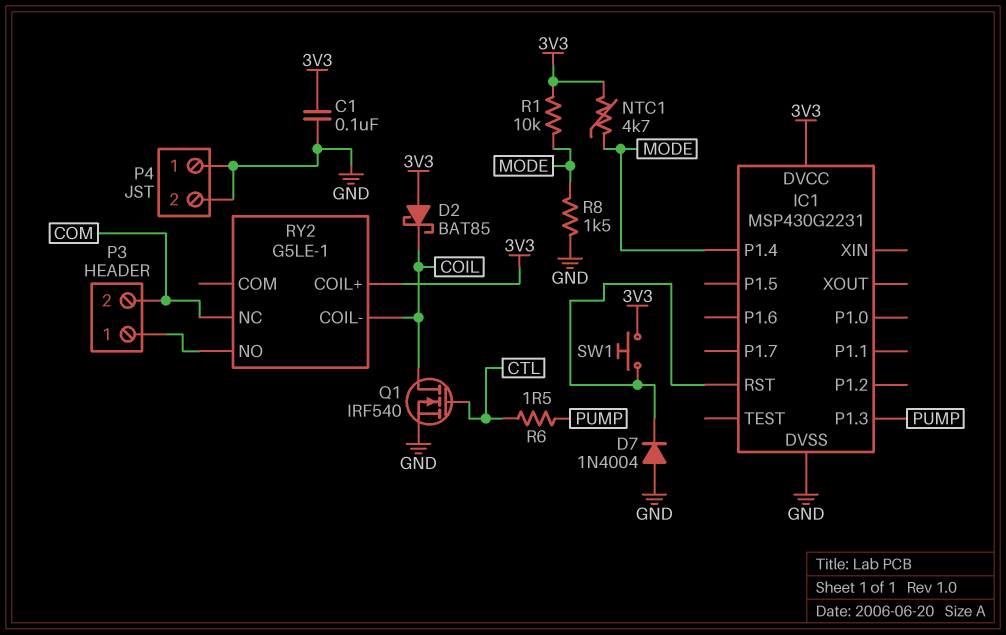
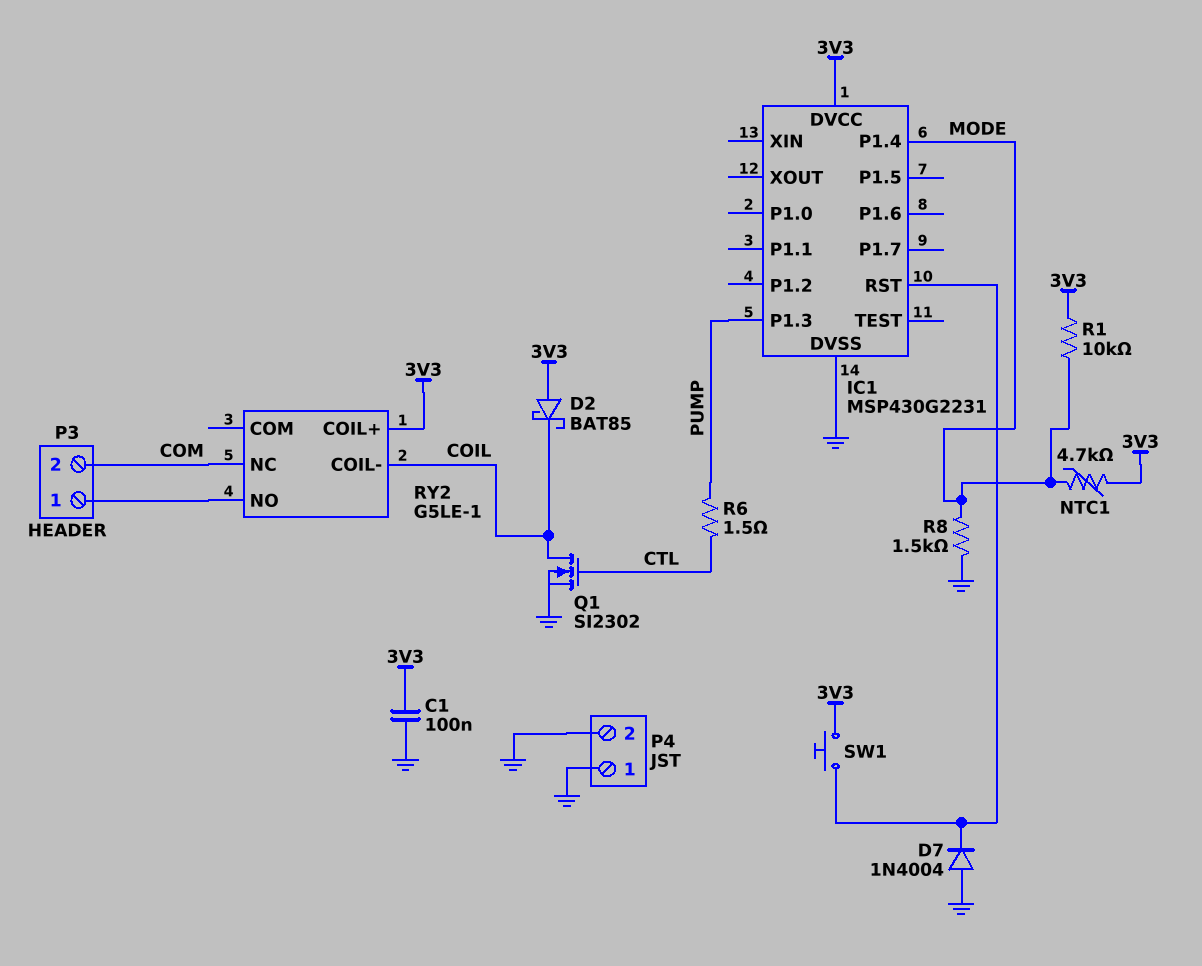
Q1: NMOS IRF540 (G CTL, D COIL, S GND) -> NMOS SI2302 (G CTL, D COIL, S GND)

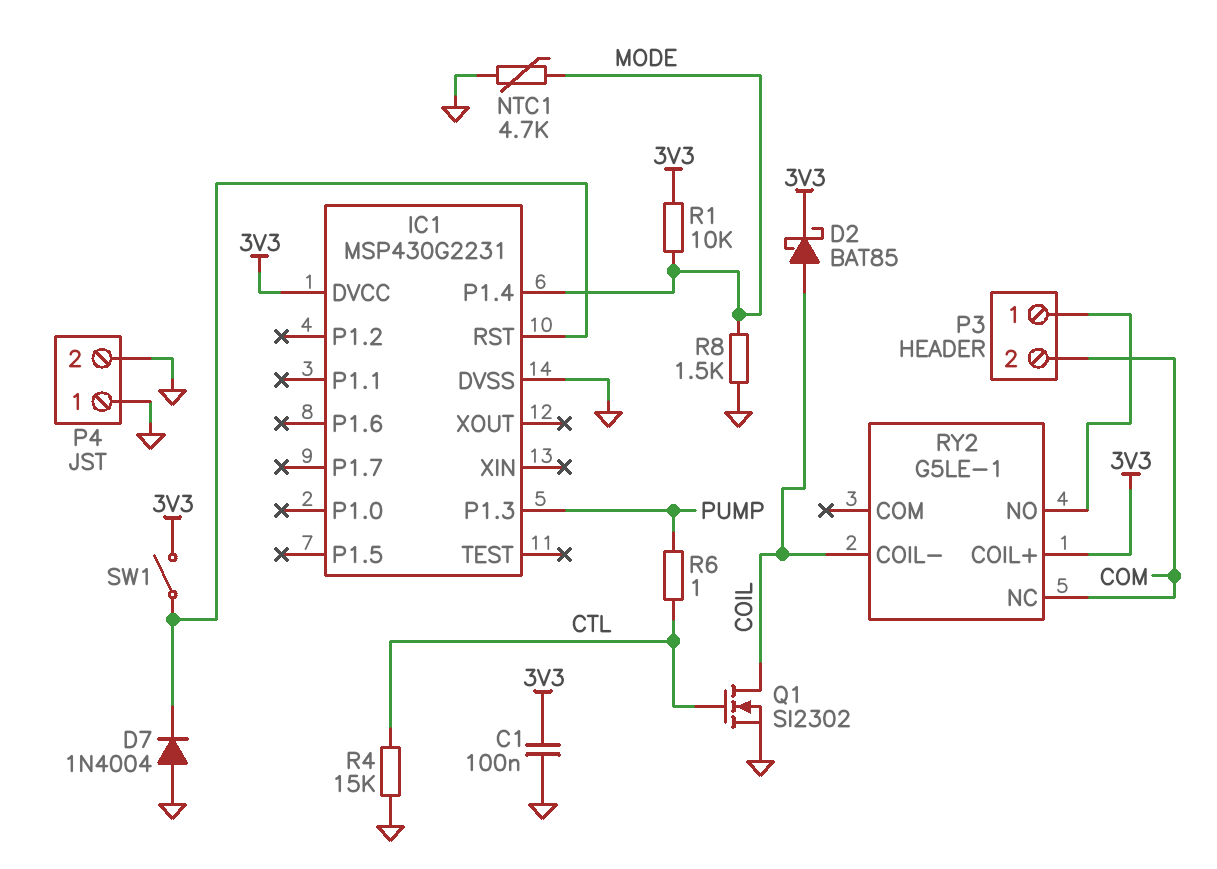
D2: schottky BAT85 (A 3V3, K COIL) -> schottky BAT85 (A COIL, K 3V3)
NTC1: 4.7k (3V3, MODE) -> 4.7k (GND, MODE)
R4: none -> 15k (CTL, GND)
R6: 1.5 (CTL, PUMP) -> 1 (CTL, PUMP)
SW1: button (3V3, IC1/RST) -> switch (3V3, IC1/RST)

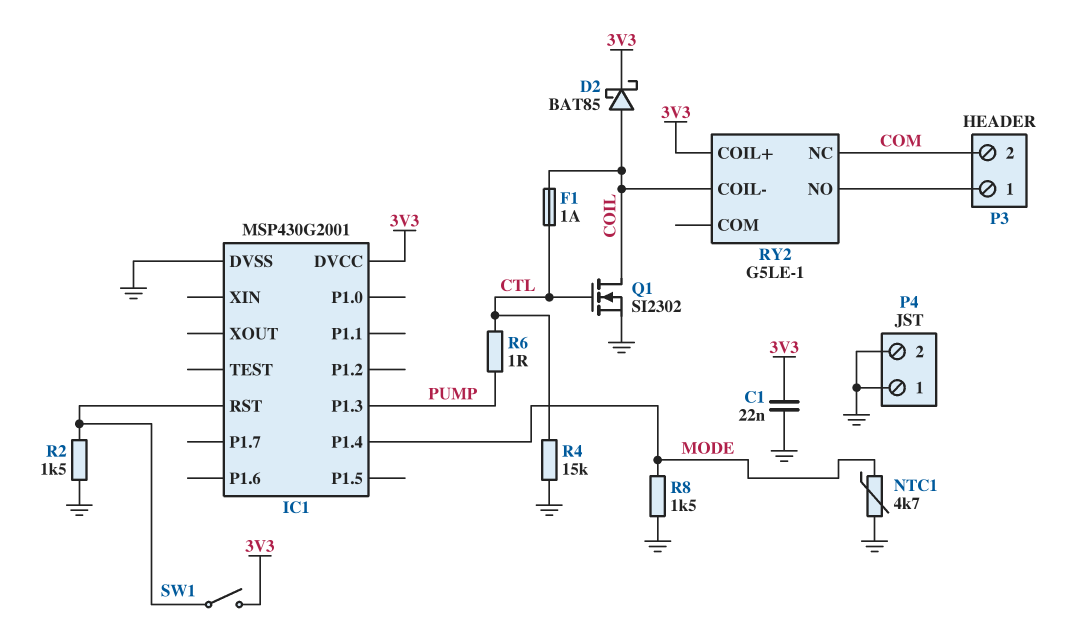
C1: 100nF (3V3, GND) -> 22nF (3V3, GND)
D7: diode 1N4004 (A GND, K IC1/RST) -> none
F1: none -> 1A (COIL, CTL)
IC1: MSP430G2231 -> MSP430G2001
R1: 10k (3V3, MODE) -> none
R2: none -> 1.5k (GND, IC1/RST)

